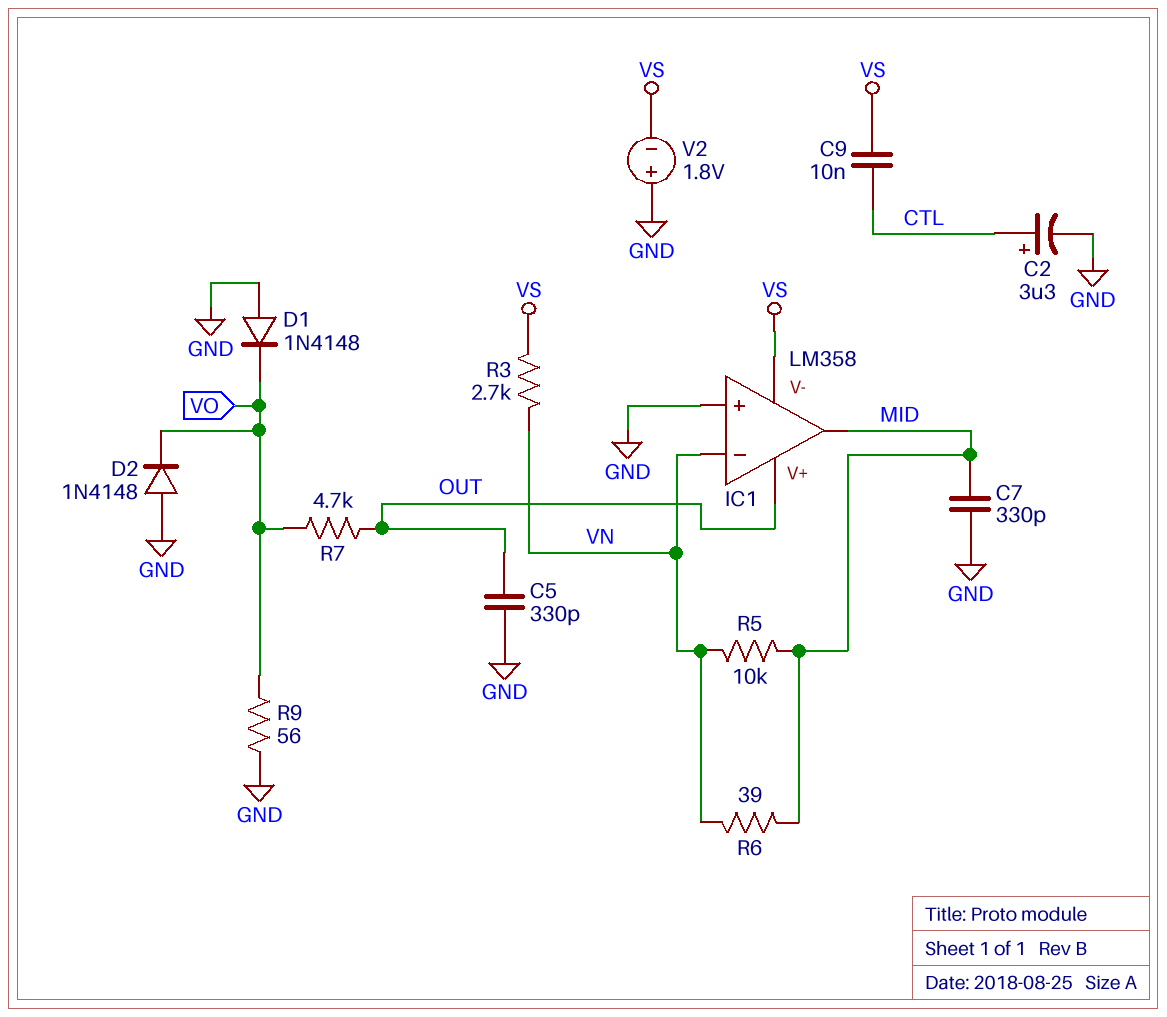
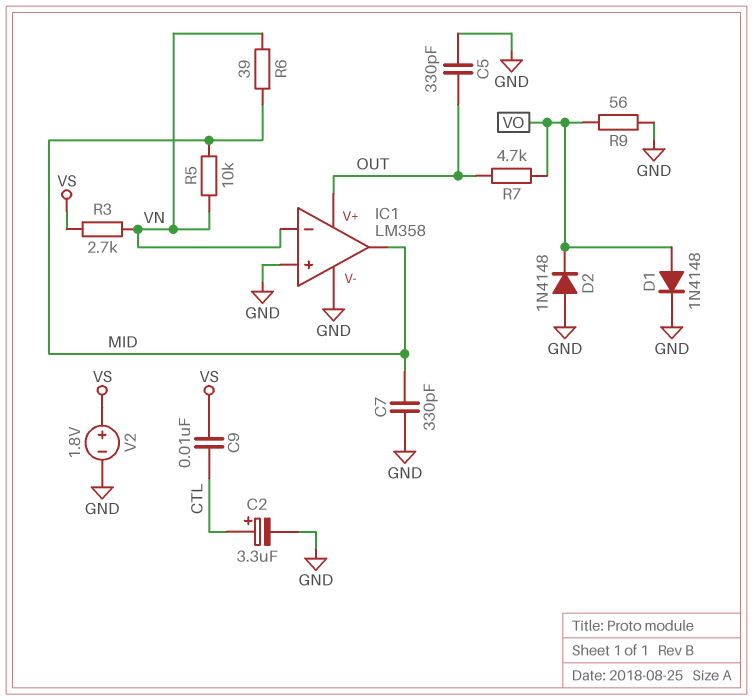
D1: diode 1N4148 (A GND, K VO) -> diode 1N4148 (A VO, K GND)
IC1 pin V-: VS -> GND
V2: 1.8V (plus GND, minus VS) -> 1.8V (plus VS, minus GND)

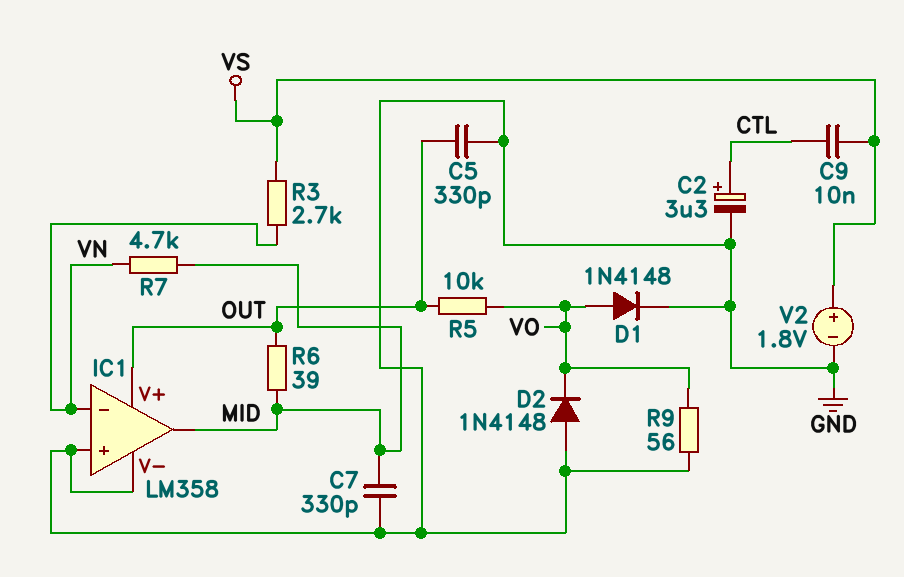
R5: 10k (MID, VN) -> 10k (OUT, VO)
R6: 39 (MID, VN) -> 39 (MID, OUT)
R7: 4.7k (OUT, VO) -> 4.7k (MID, VN)

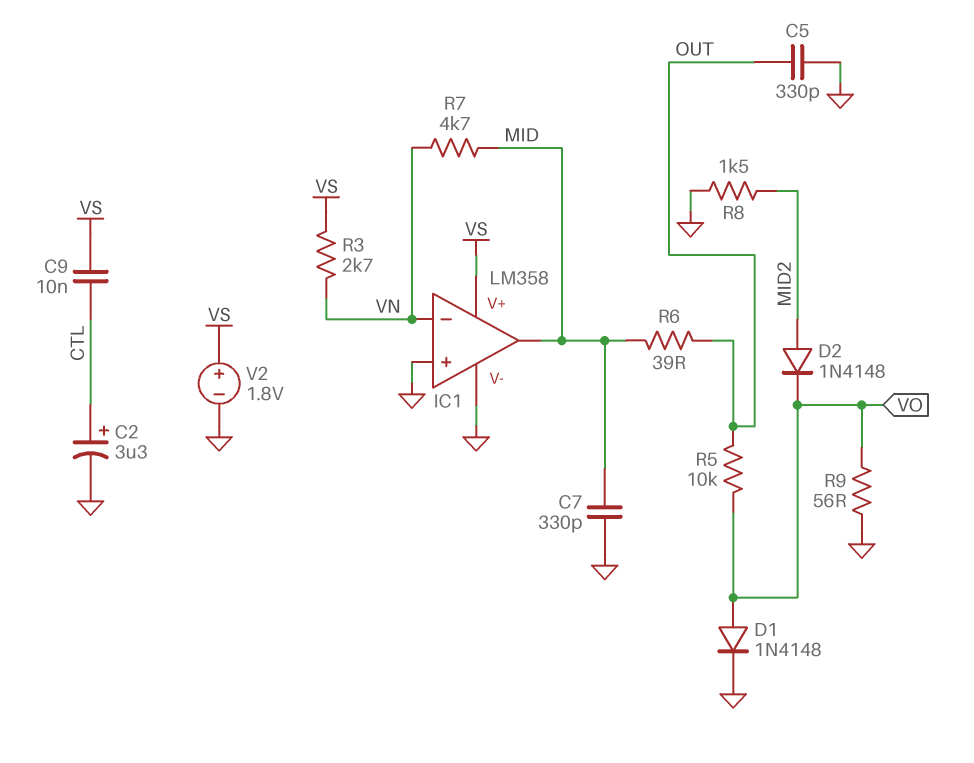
D2: diode 1N4148 (A GND, K VO) -> diode 1N4148 (A MID2, K VO)
IC1 pin V+: OUT -> VS
R8: none -> 1.5k (GND, MID2)

